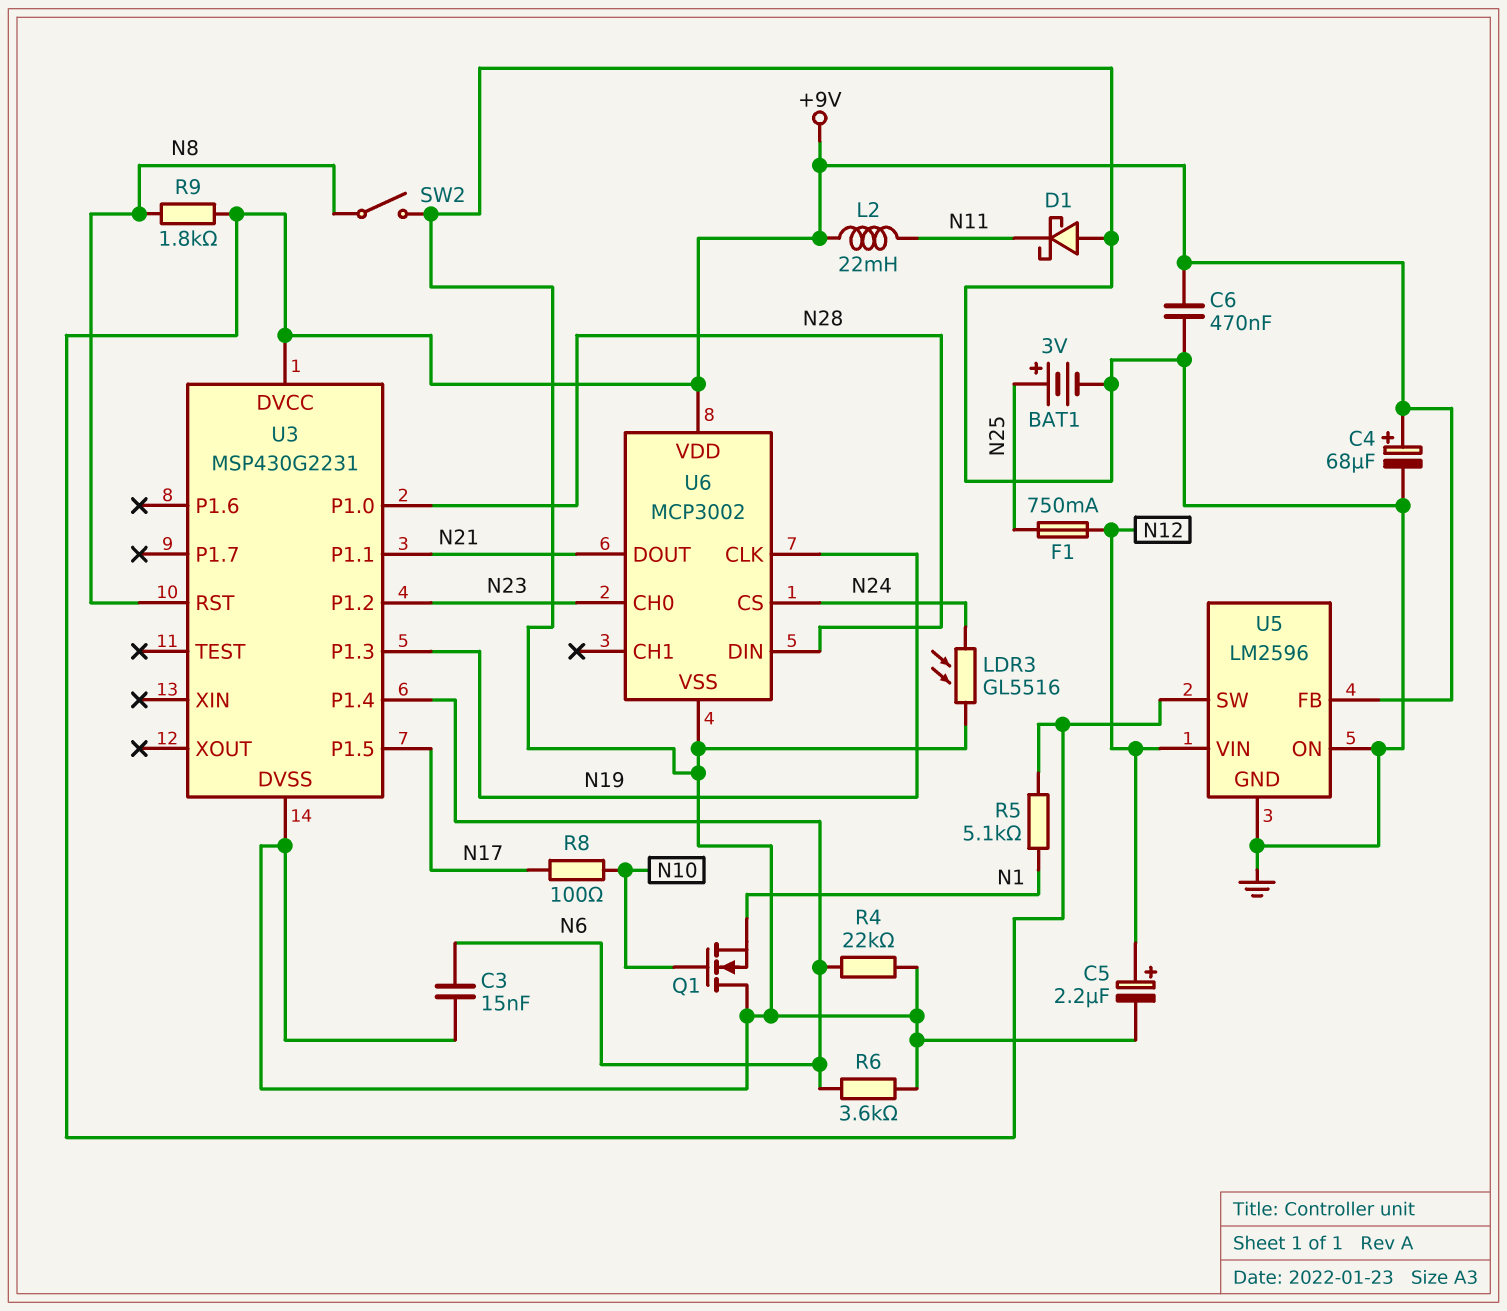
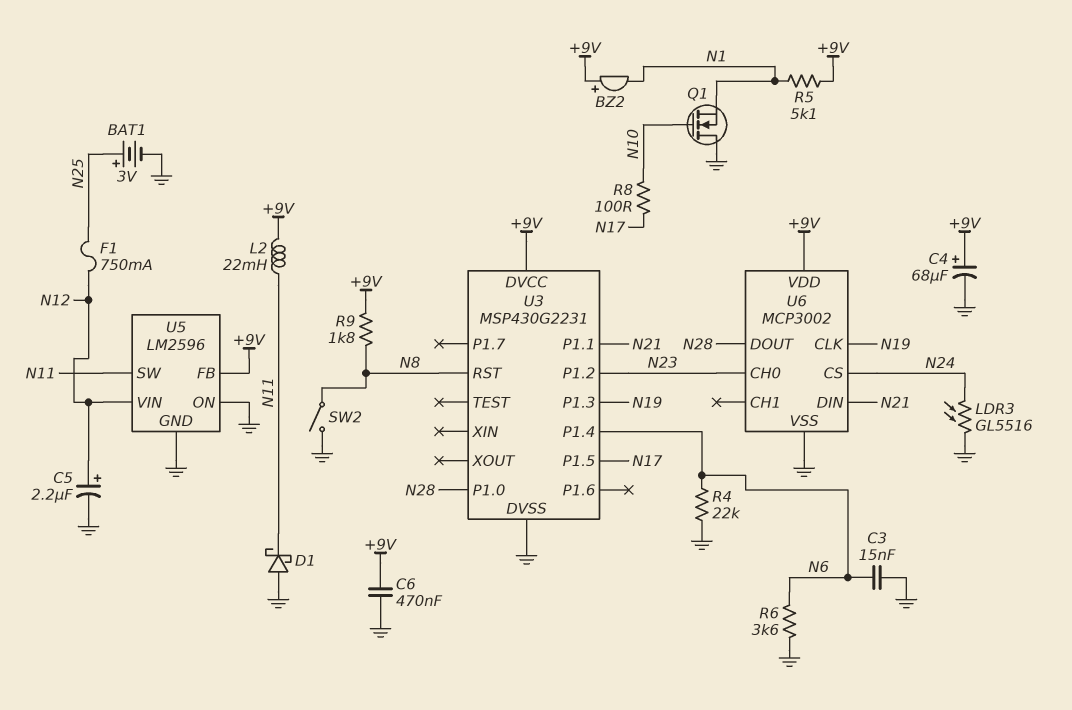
BZ2: none -> buzzer (plus +9V, minus N1)
U5 pin SW: +9V -> N11
U6 pin DIN: N28 -> N21
U6 pin DOUT: N21 -> N28

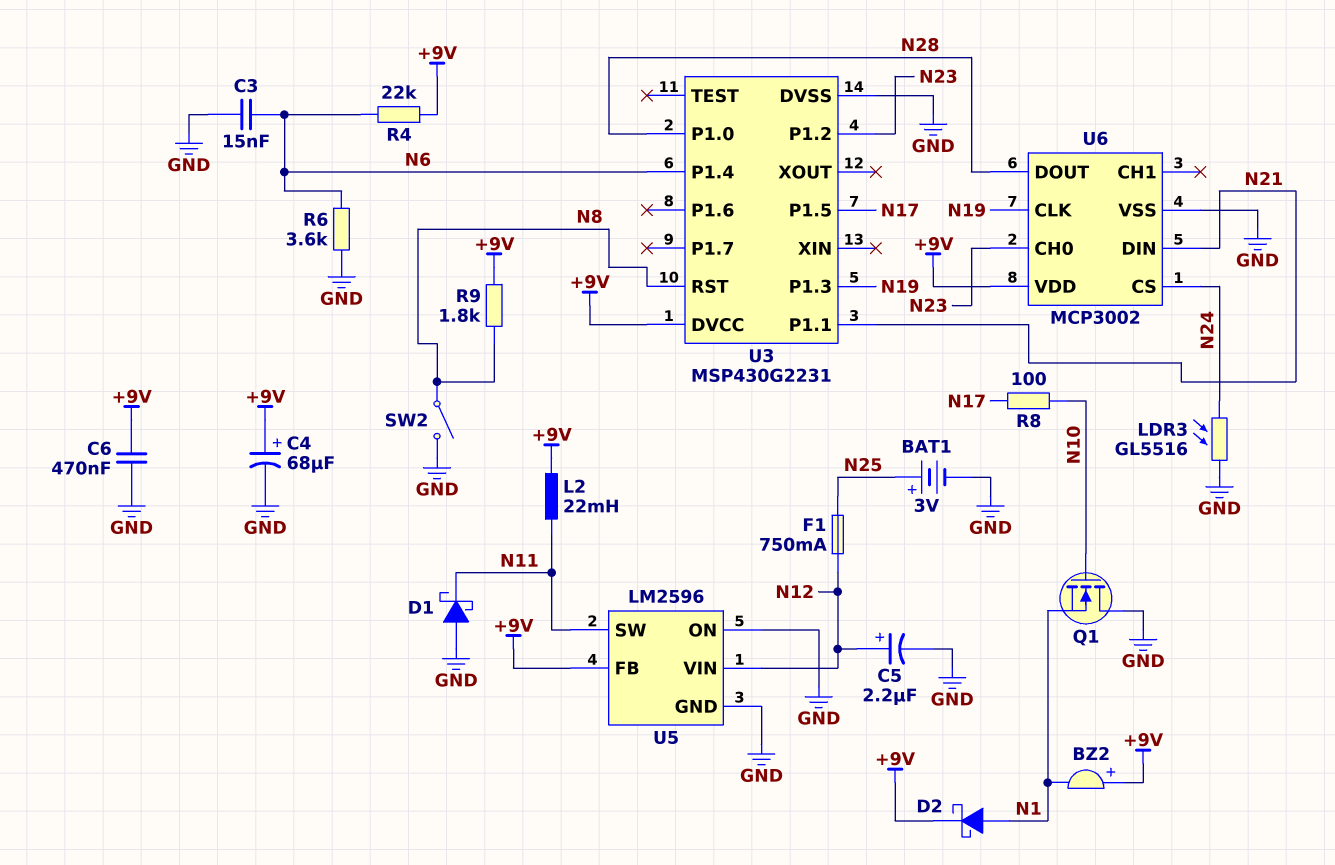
D2: none -> schottky (A N1, K +9V)
R4: 22k (GND, N6) -> 22k (+9V, N6)
R5: 5.1k (+9V, N1) -> none

